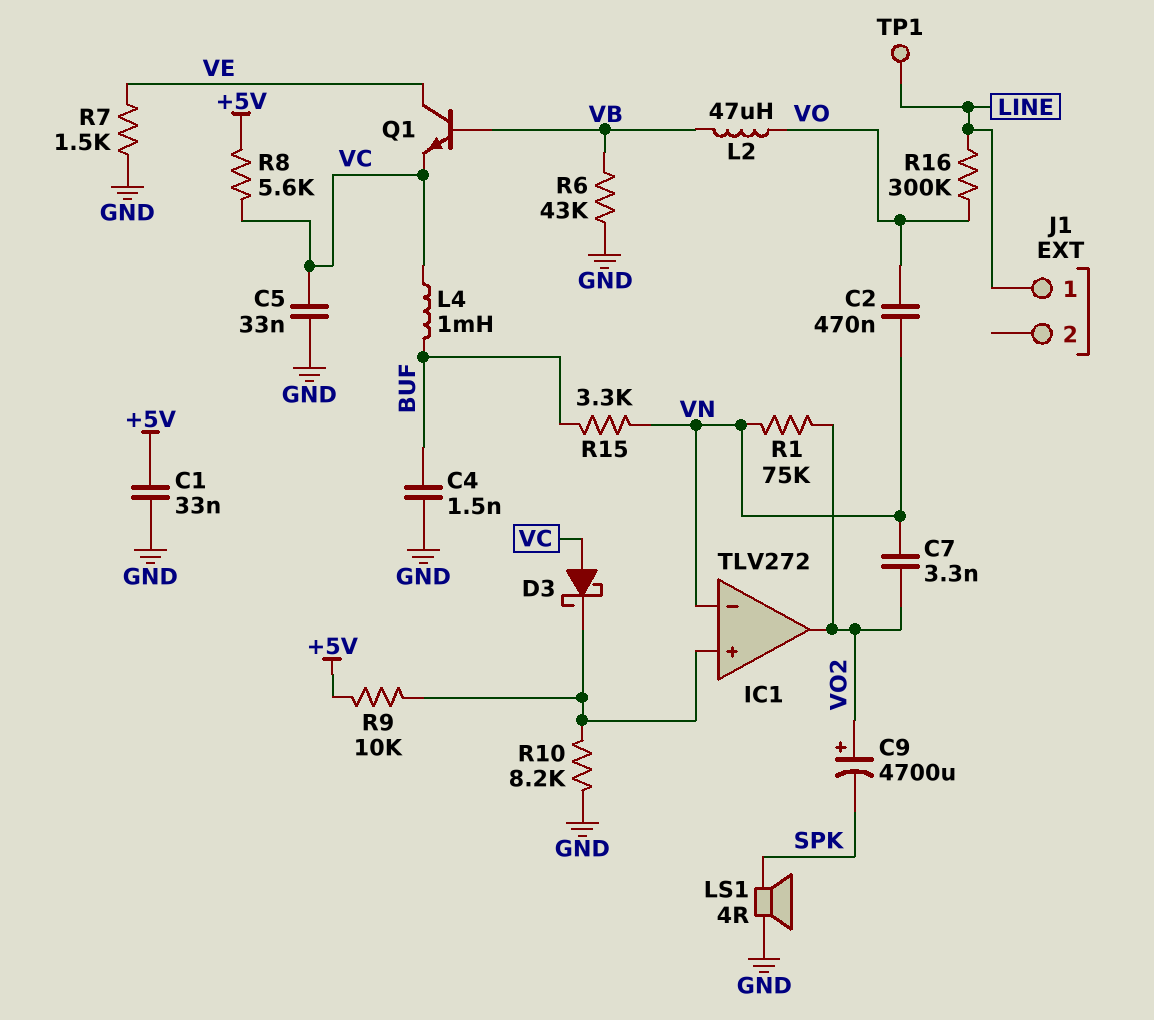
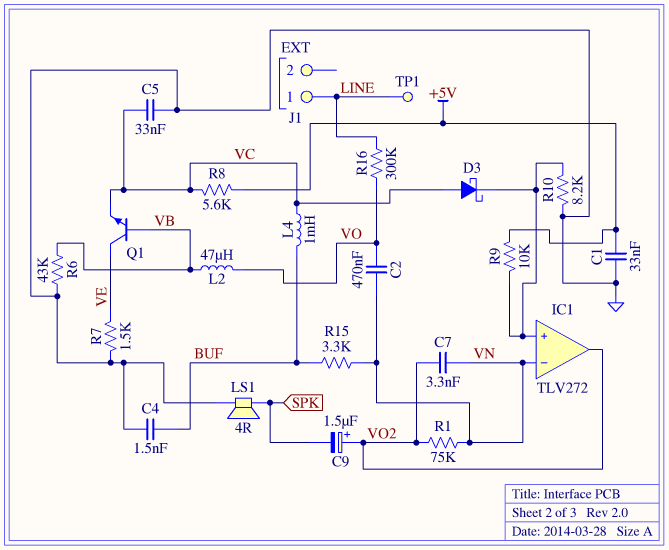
C9: 4700uF (plus VO2, minus SPK) -> 1.5uF (plus VO2, minus SPK)

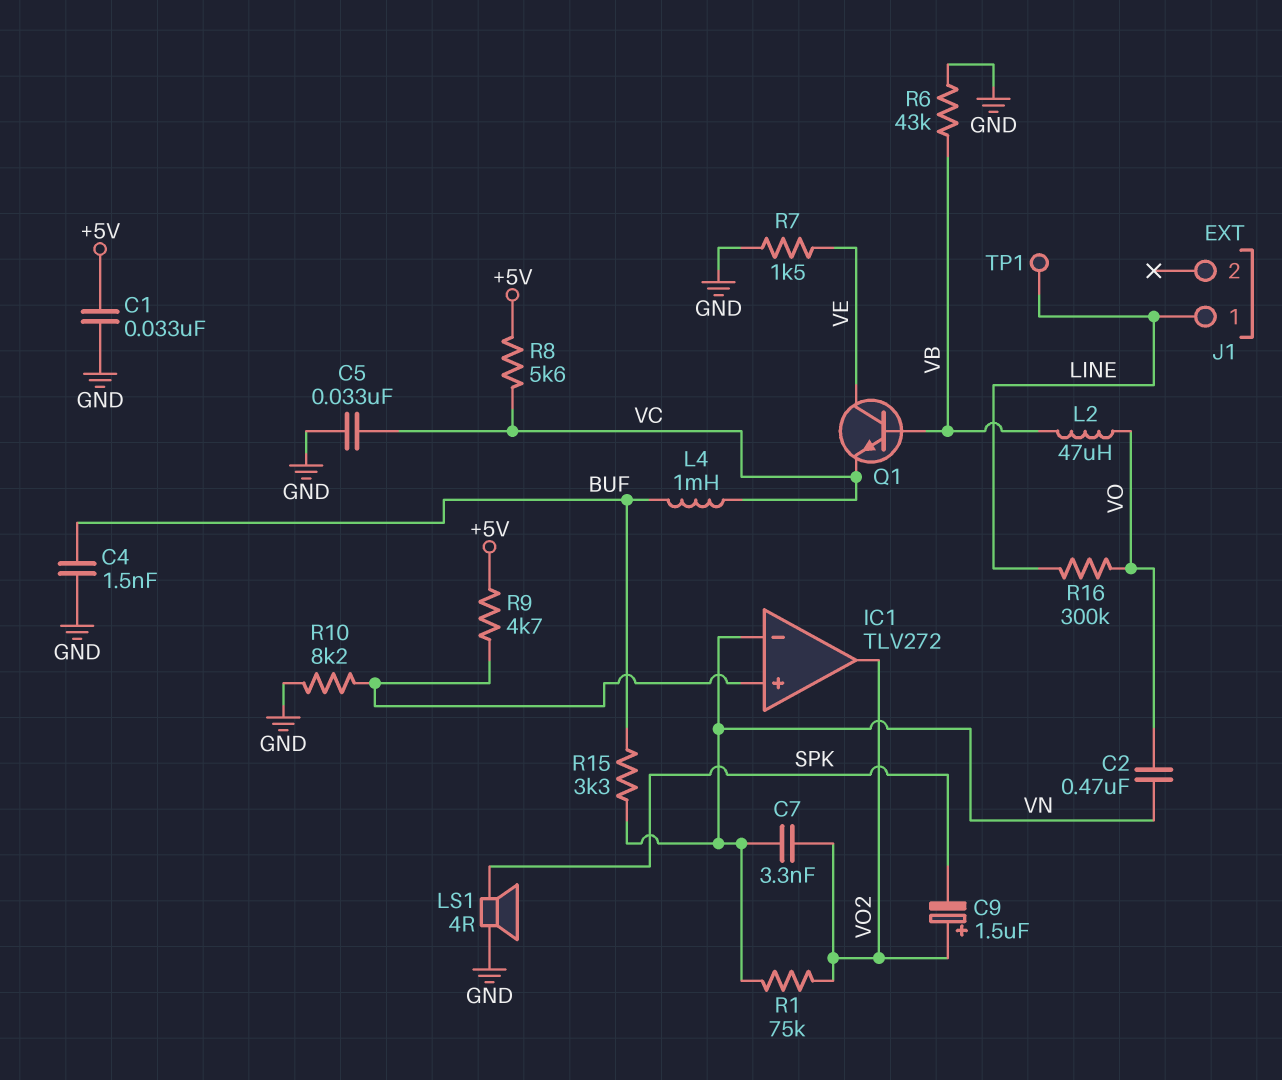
D3: schottky (A VC, K IC1/in+) -> none
R9: 10k (+5V, IC1/in+) -> 4.7k (+5V, IC1/in+)

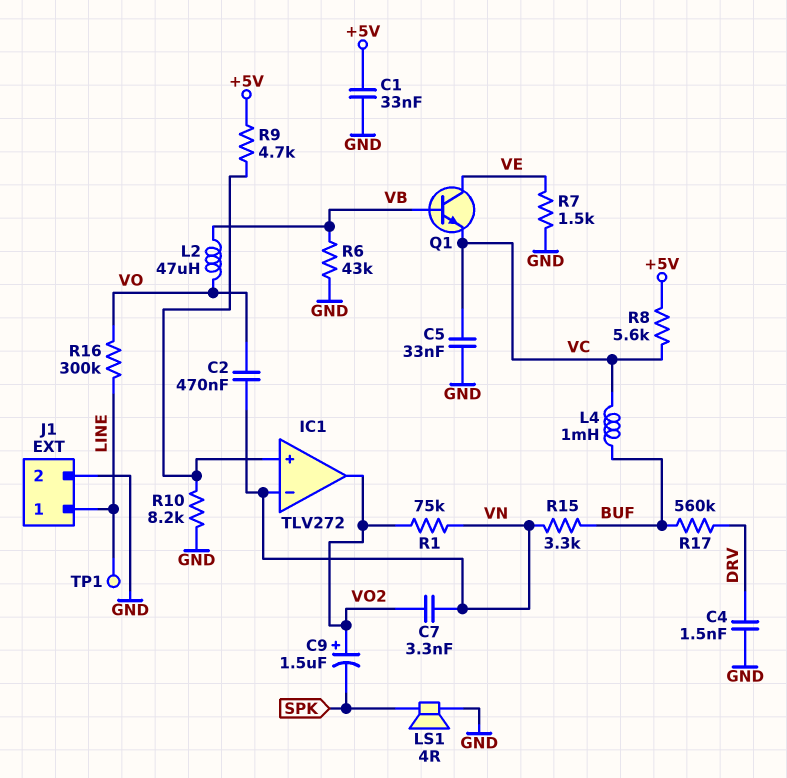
C4: 1.5nF (BUF, GND) -> 1.5nF (DRV, GND)
J1 pin 2: none -> GND
R17: none -> 560k (BUF, DRV)

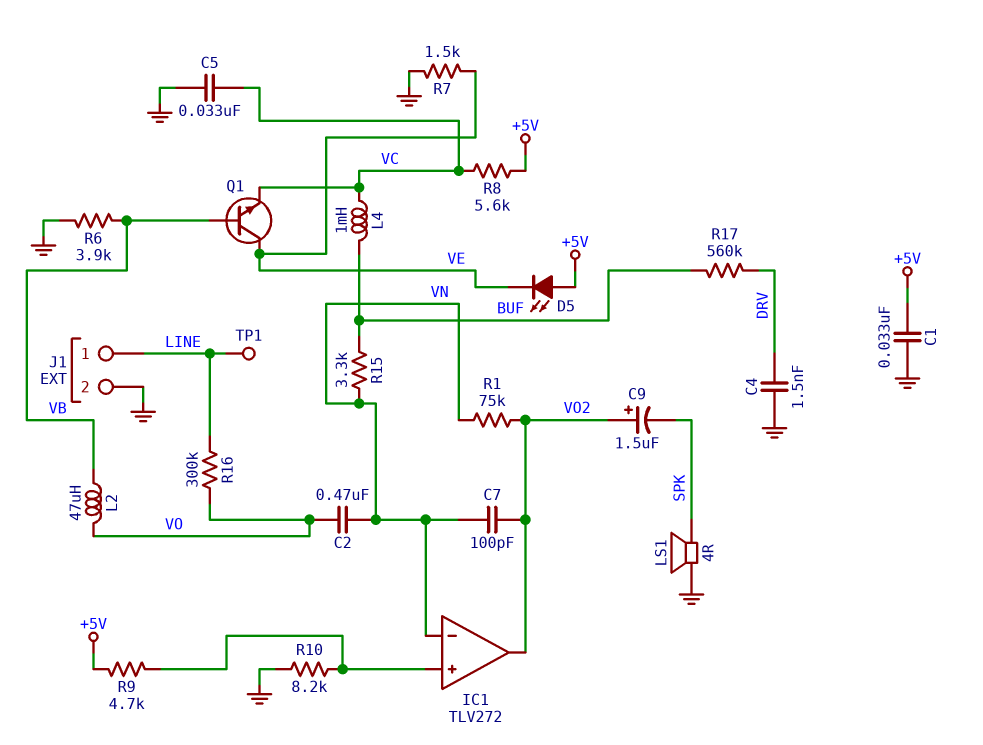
C7: 3.3nF (VN, VO2) -> 100pF (VN, VO2)
D5: none -> LED (A +5V, K VE)
R6: 43k (GND, VB) -> 3.9k (GND, VB)

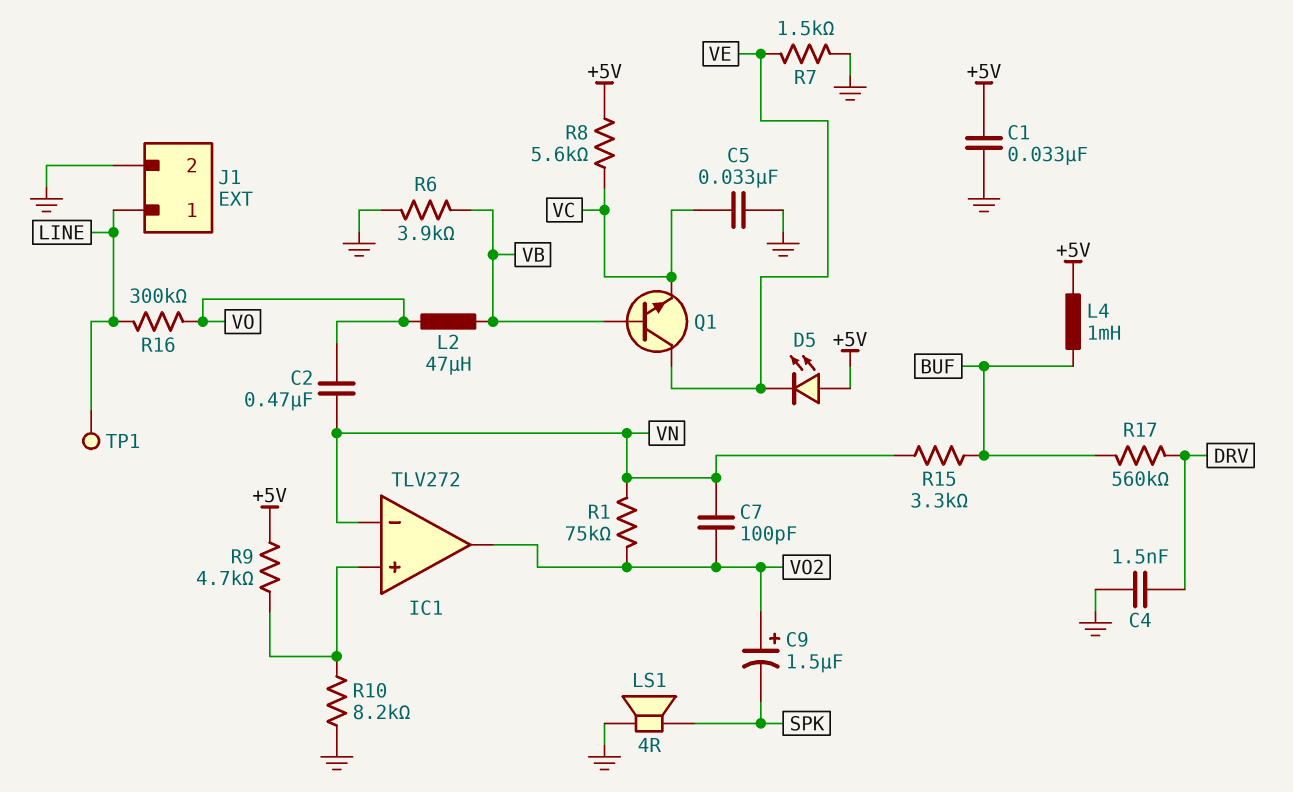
L4: 1mH (BUF, VC) -> 1mH (+5V, BUF)

